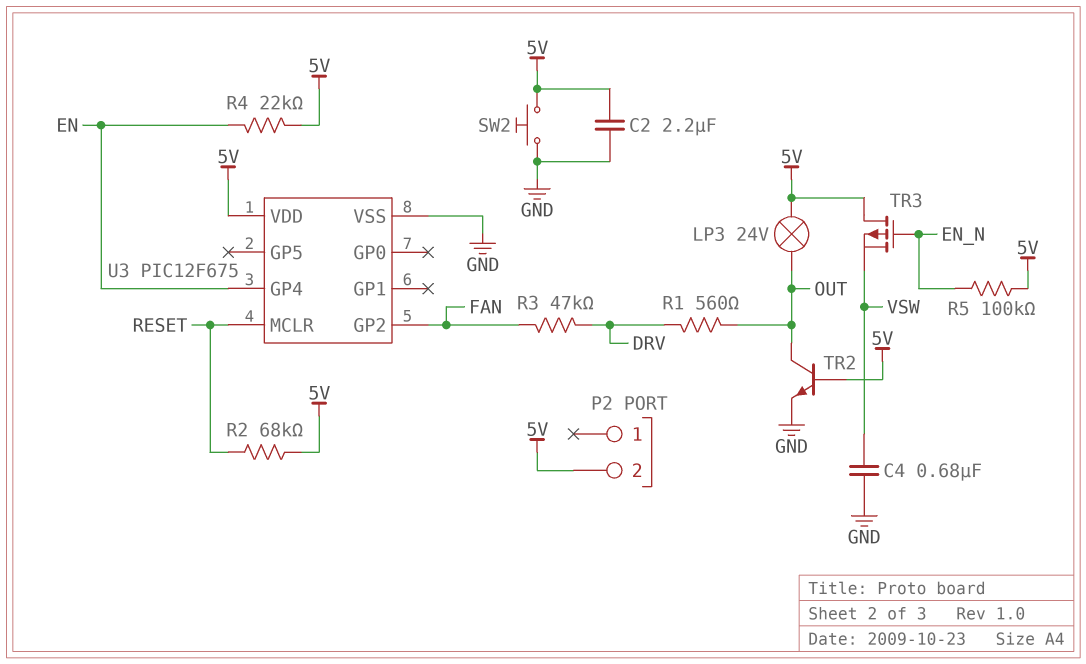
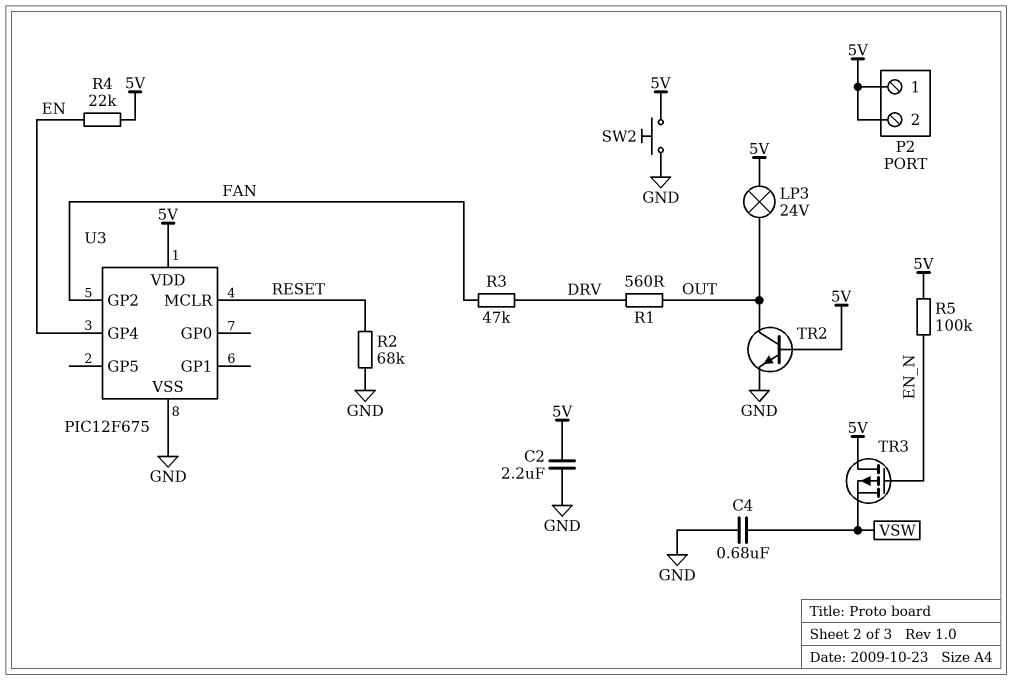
P2 pin 1: none -> 5V
R2: 68k (5V, RESET) -> 68k (GND, RESET)

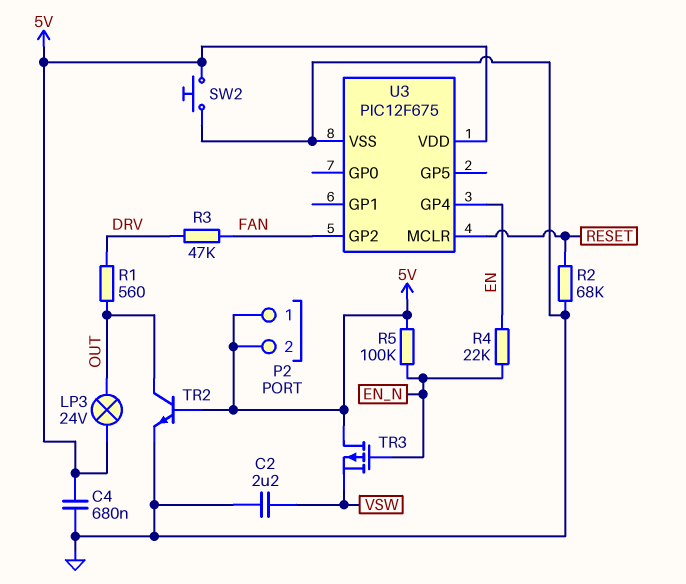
C2: 2.2uF (5V, GND) -> 2.2uF (GND, VSW)
C4: 680nF (GND, VSW) -> 680nF (5V, GND)
R4: 22k (5V, EN) -> 22k (EN, EN_N)

